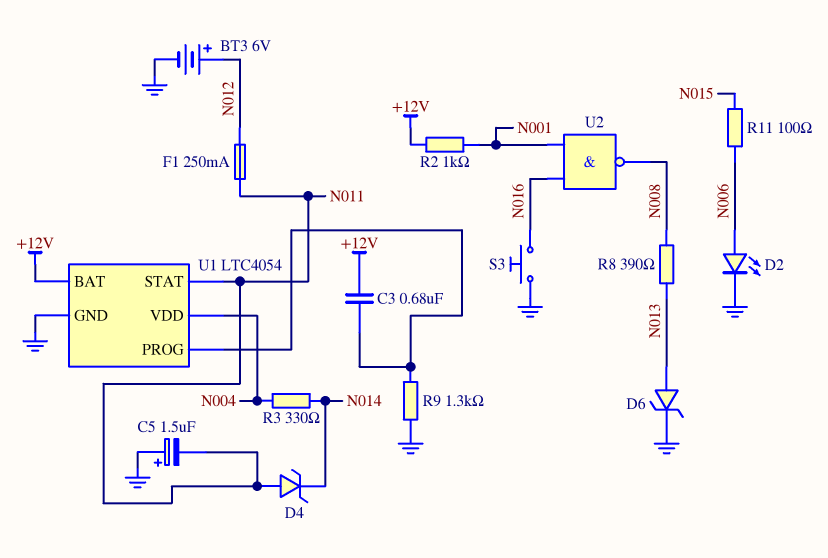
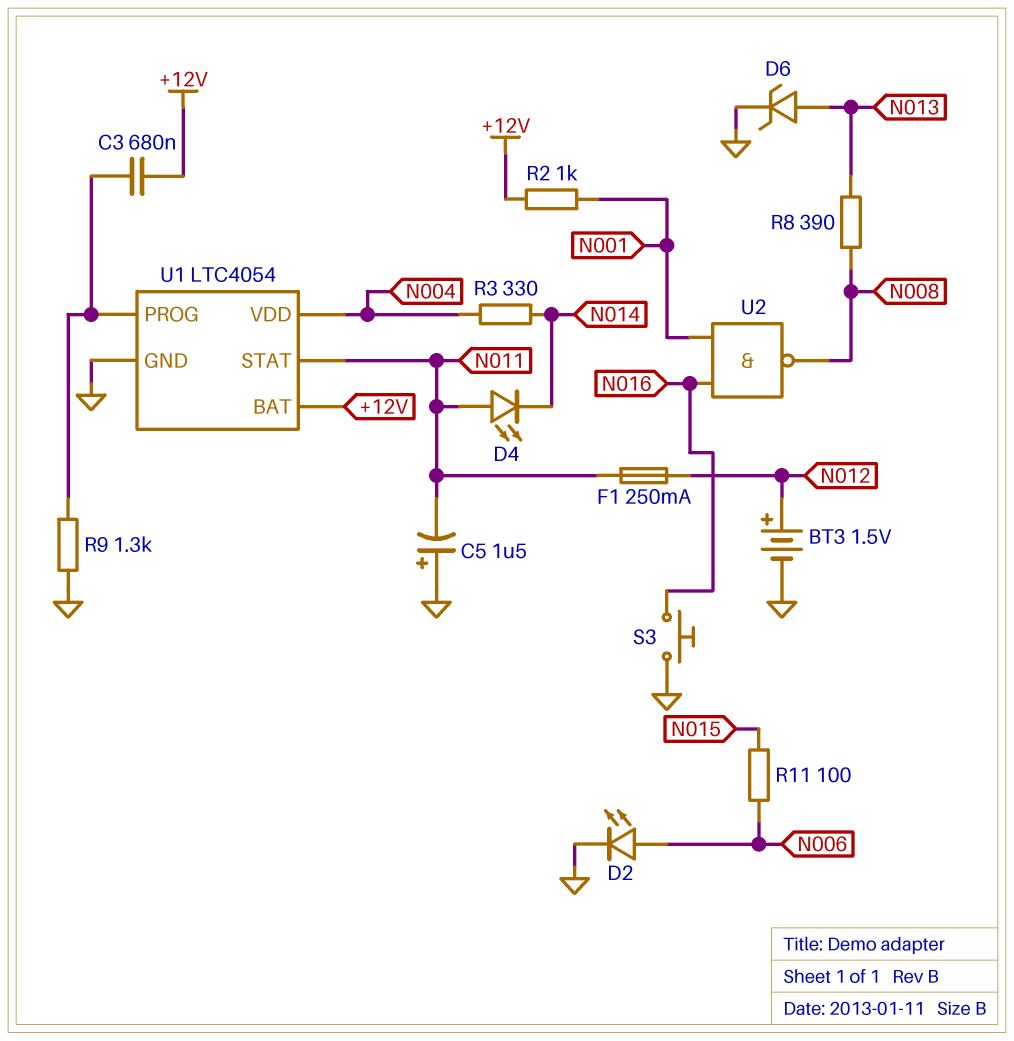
BT3: 6V (plus N012, minus GND) -> 1.5V (plus N012, minus GND)
D4: zener (A N011, K N014) -> LED (A N011, K N014)

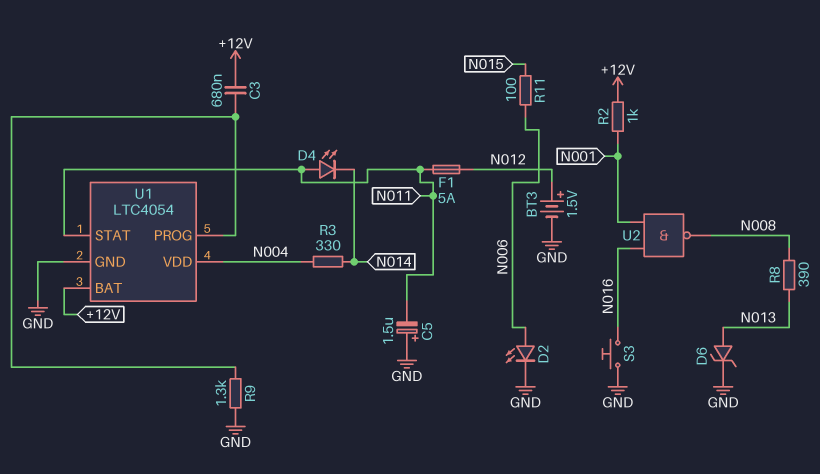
F1: 250mA (N011, N012) -> 5A (N011, N012)

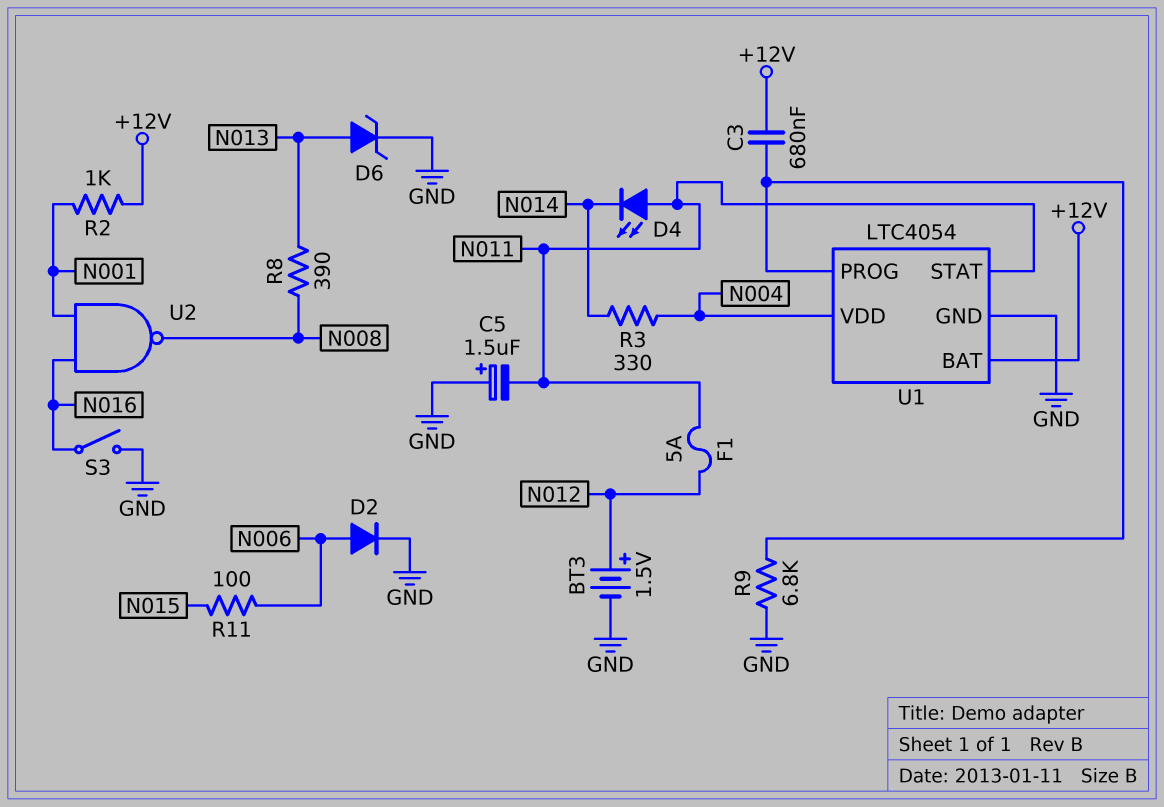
D2: LED (A N006, K GND) -> diode (A N006, K GND)
R9: 1.3k (GND, U1/PROG) -> 6.8k (GND, U1/PROG)
S3: button (GND, N016) -> switch (GND, N016)

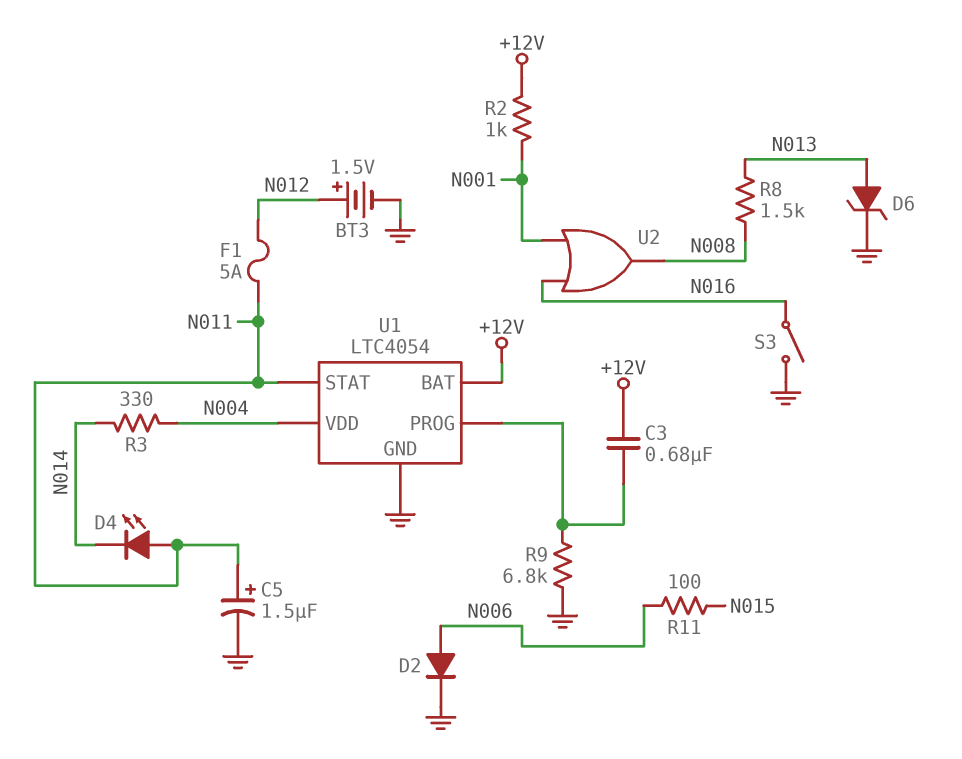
C5: 1.5uF (plus GND, minus N011) -> 1.5uF (plus N011, minus GND)
R8: 390 (N008, N013) -> 1.5k (N008, N013)
U2: NAND (in N001, in N016, out N008) -> OR (in N001, in N016, out N008)

